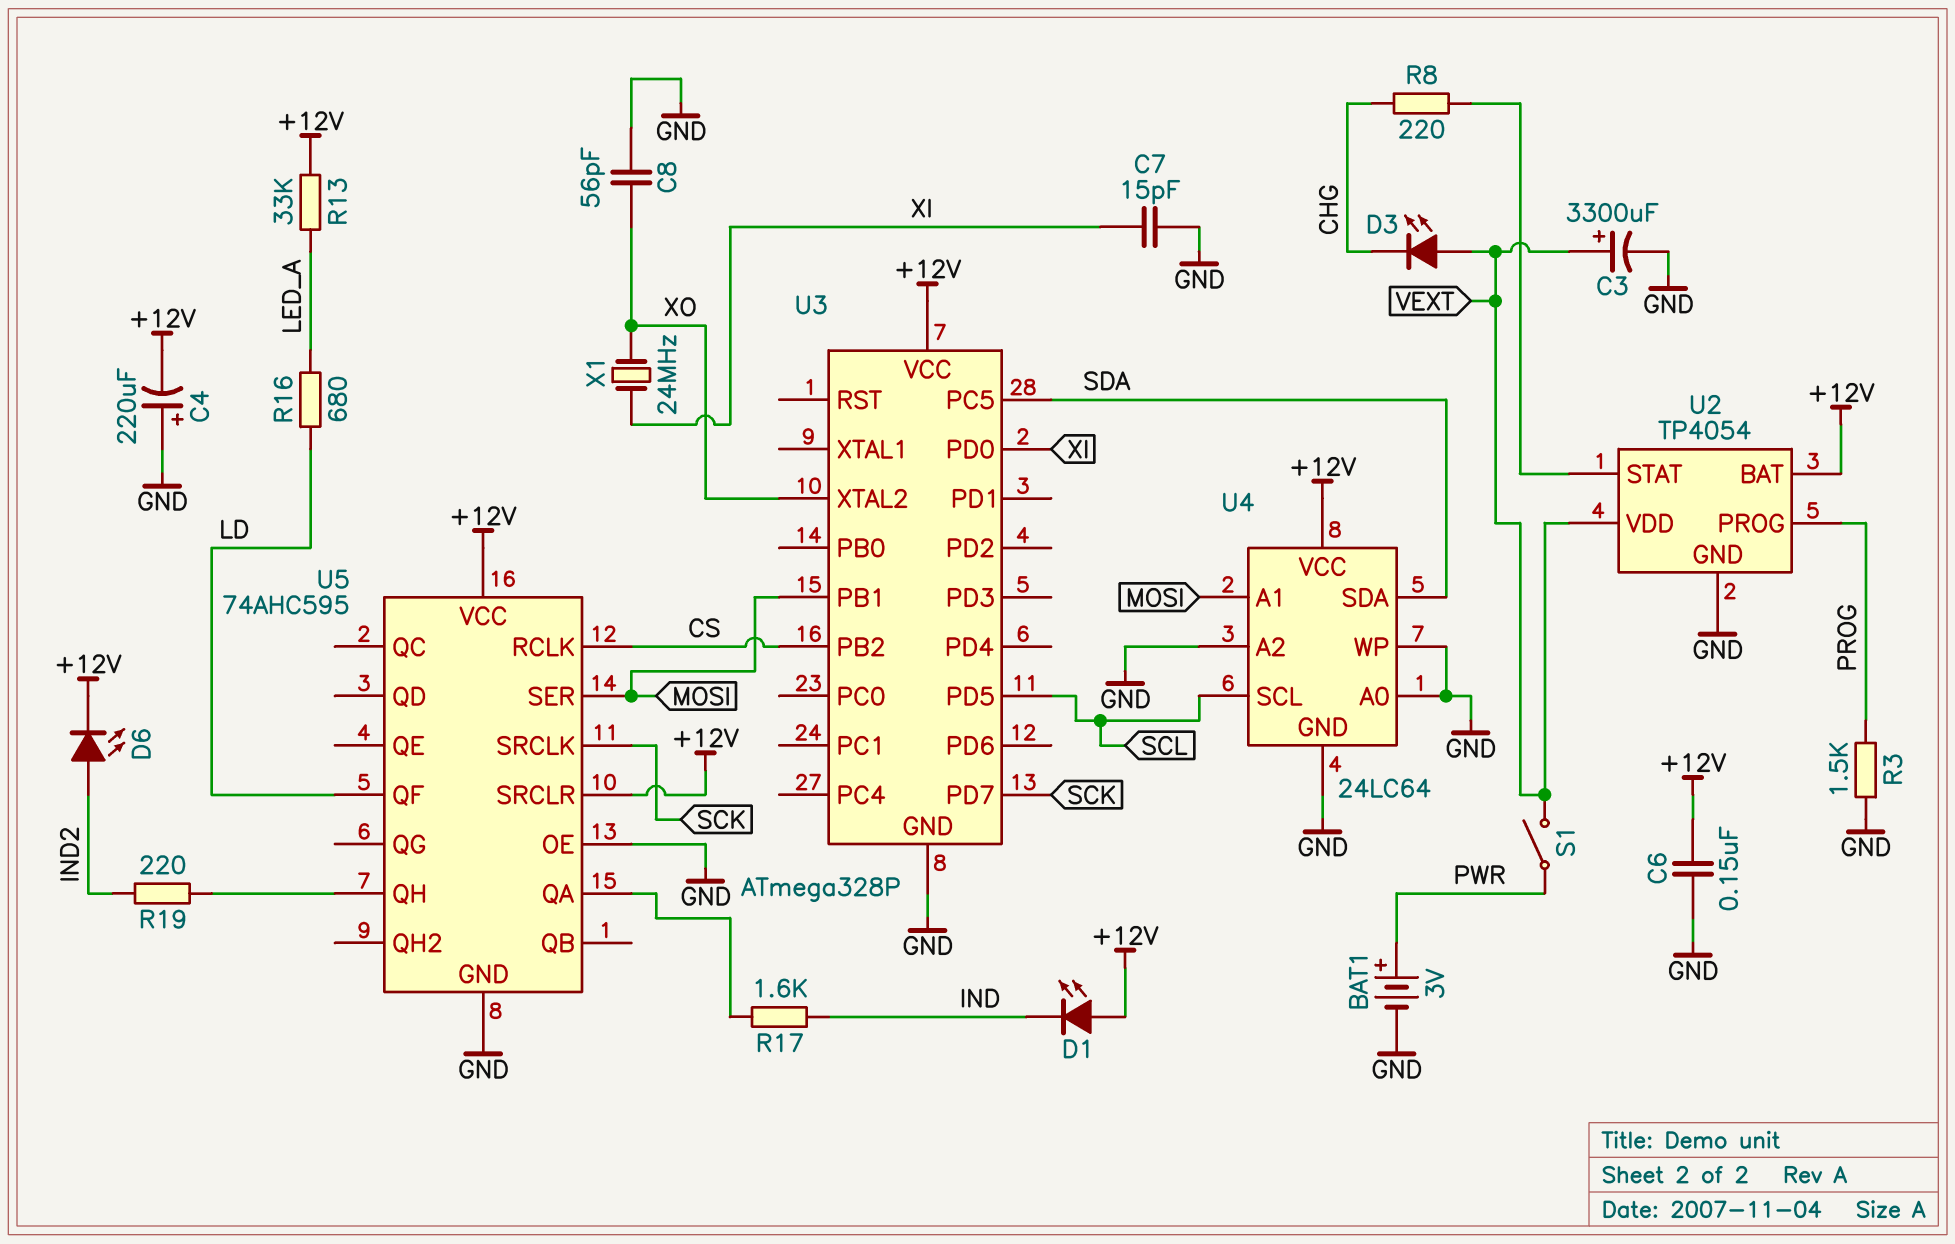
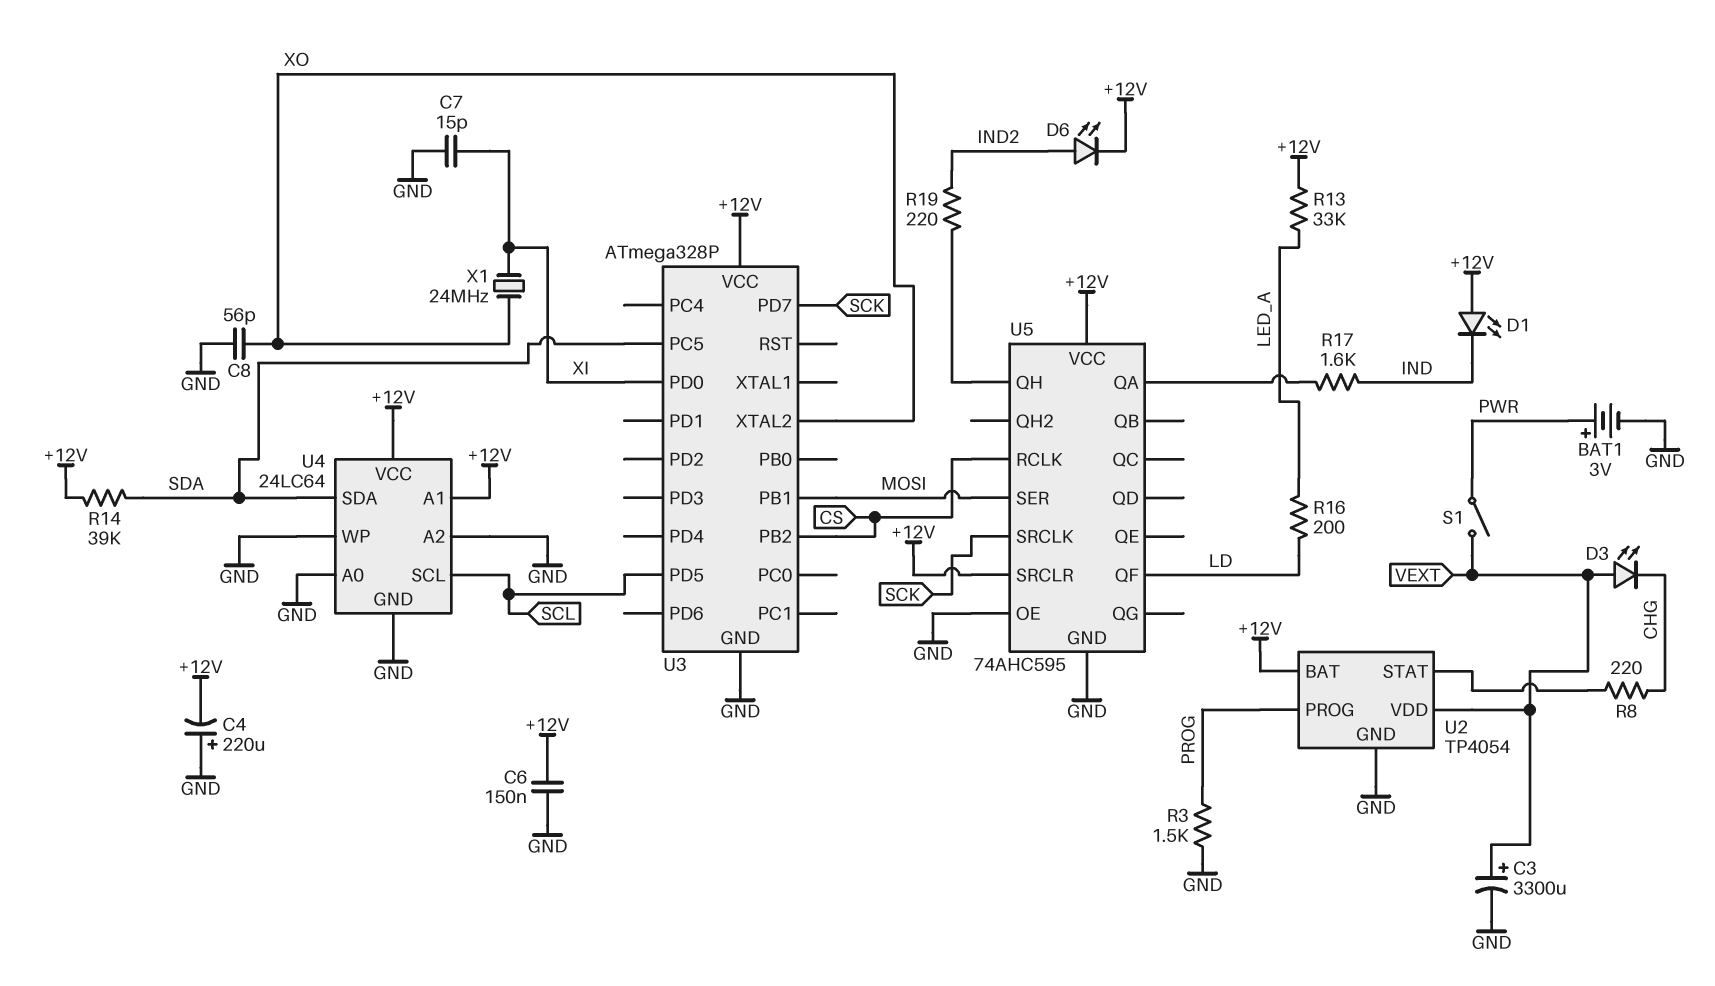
R14: none -> 39k (+12V, SDA)
R16: 680 (LD, LED_A) -> 200 (LD, LED_A)
U4 pin A1: MOSI -> +12V

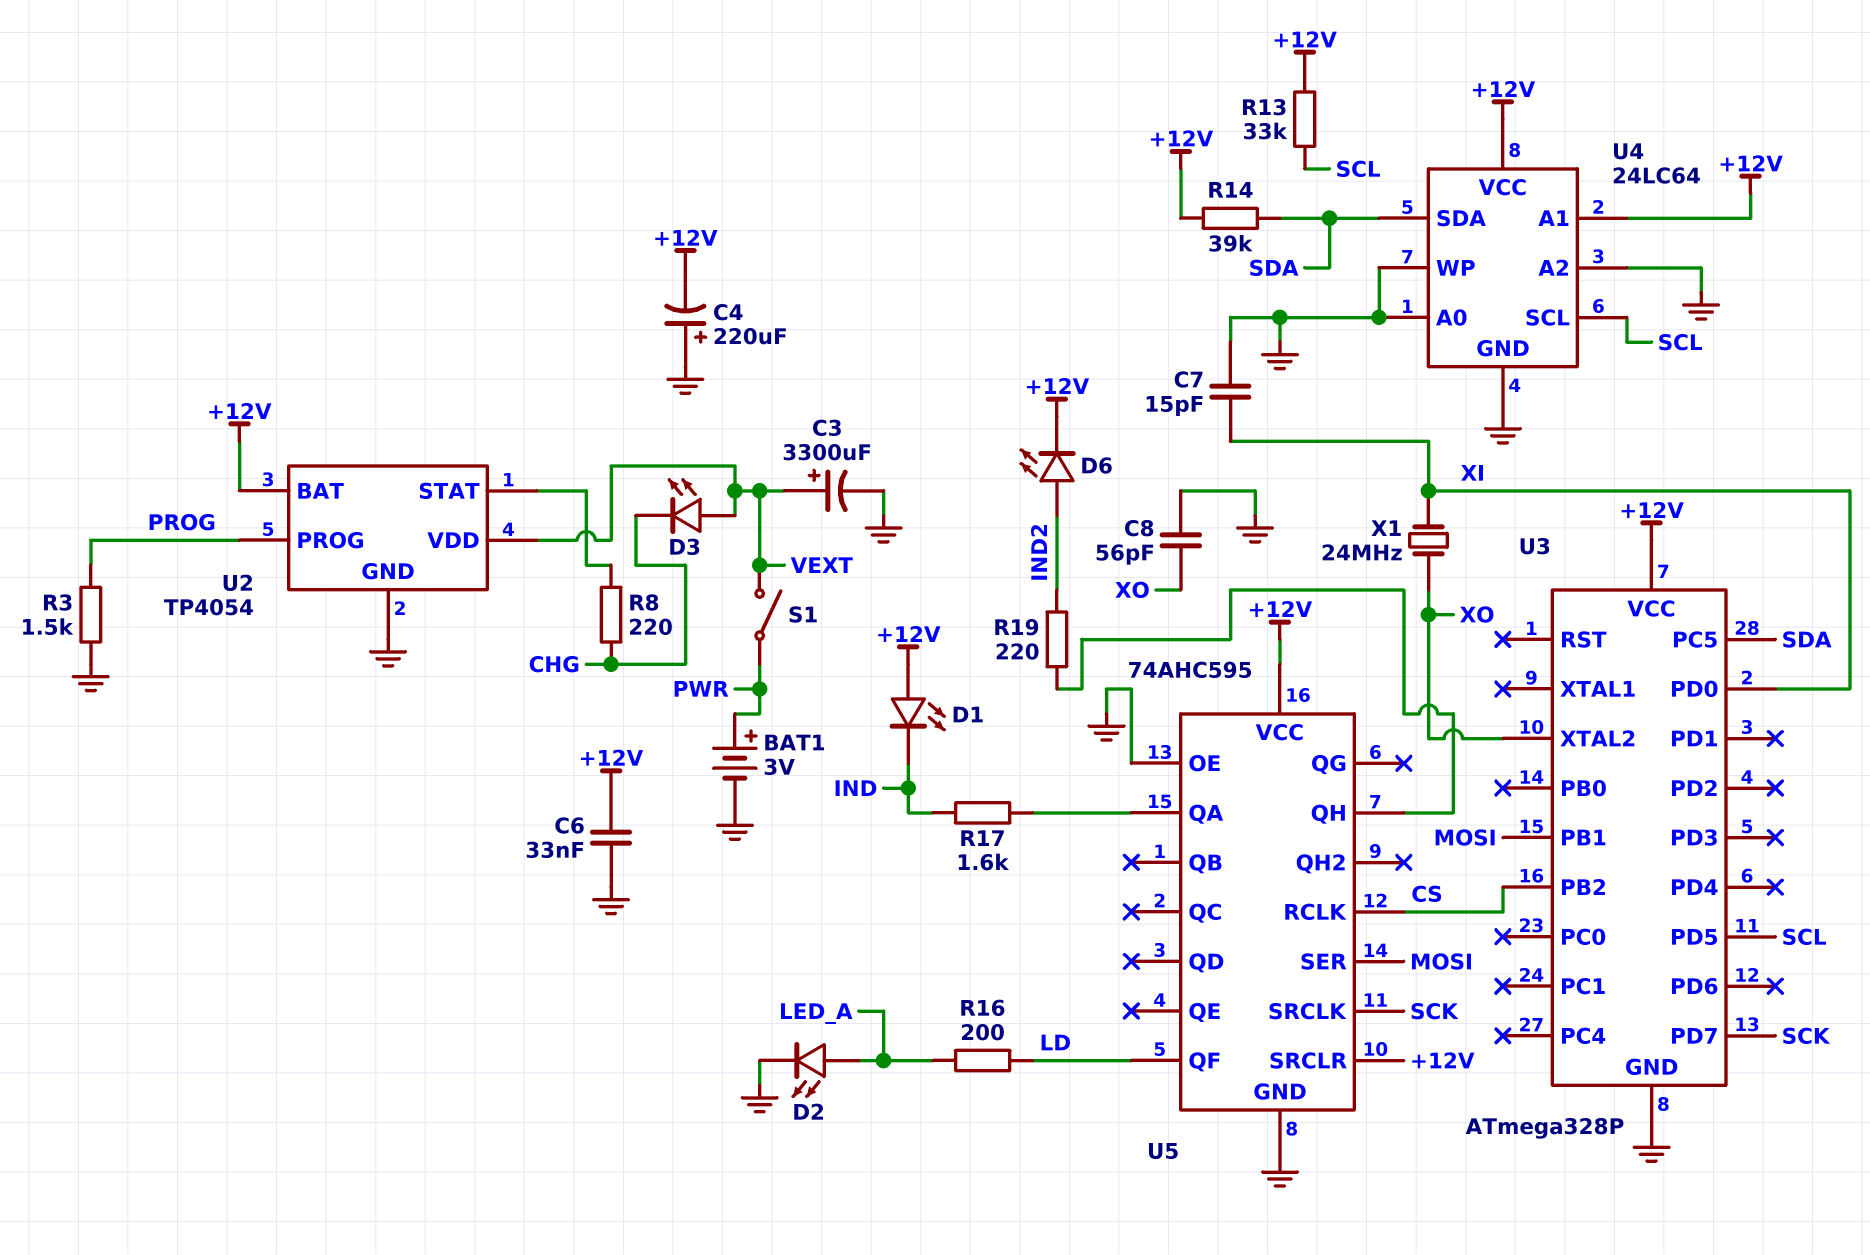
C6: 150nF (+12V, GND) -> 33nF (+12V, GND)
D2: none -> LED (A LED_A, K GND)
R13: 33k (+12V, LED_A) -> 33k (+12V, SCL)

